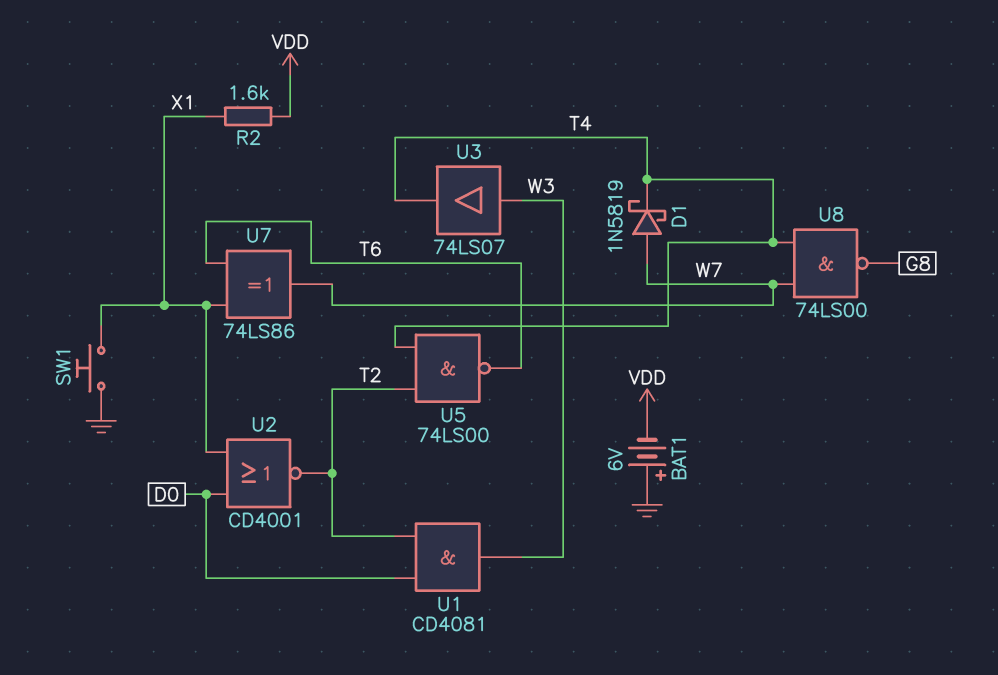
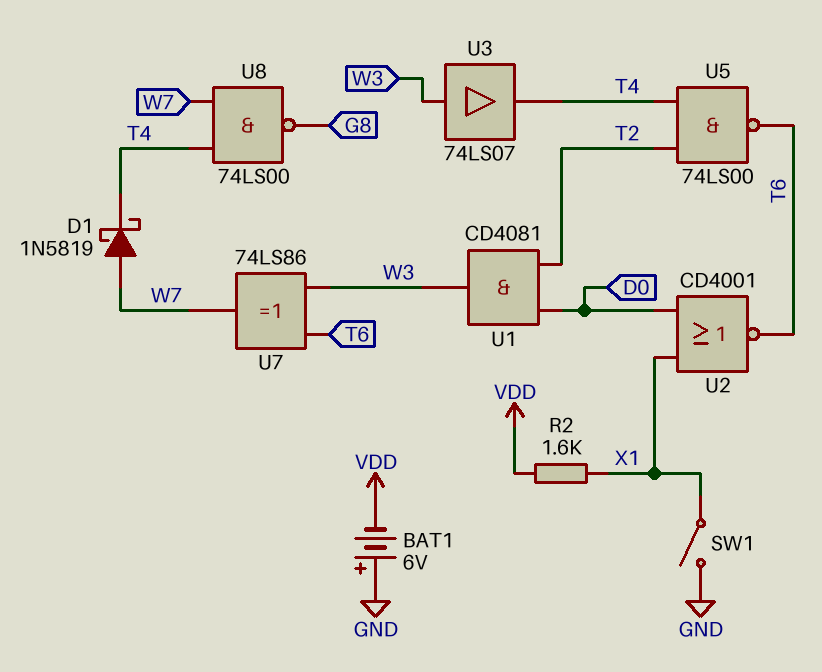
SW1: button (GND, X1) -> switch (GND, X1)
U2: NOR CD4001 (in D0, in X1, out T2) -> NOR CD4001 (in D0, in X1, out T6)
U7: XOR 74LS86 (in T6, in X1, out W7) -> XOR 74LS86 (in T6, in W3, out W7)

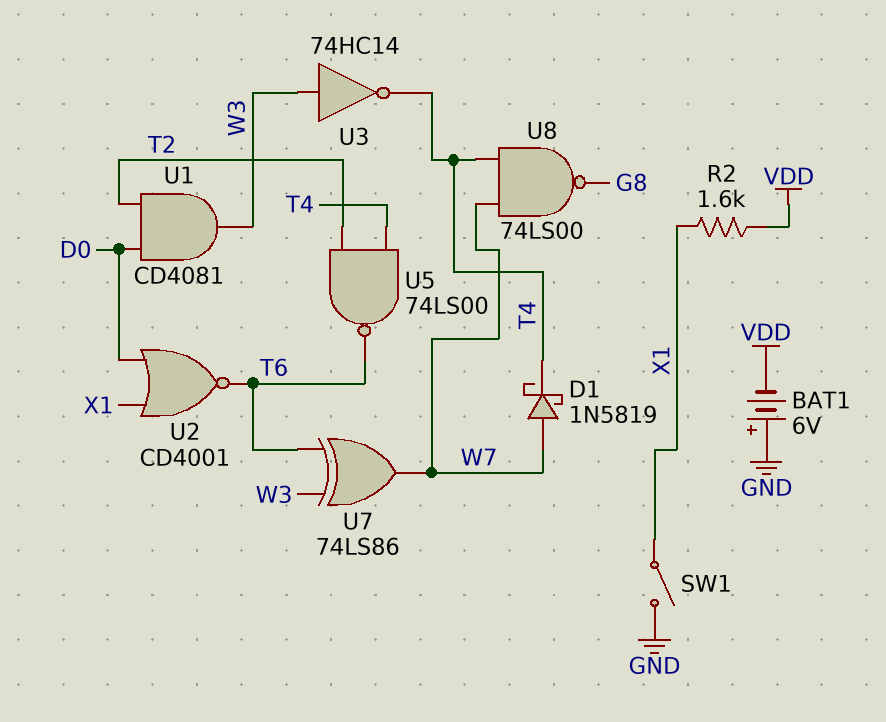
U3: buffer 74LS07 (in W3, out T4) -> NOT 74HC14 (in W3, out T4)

